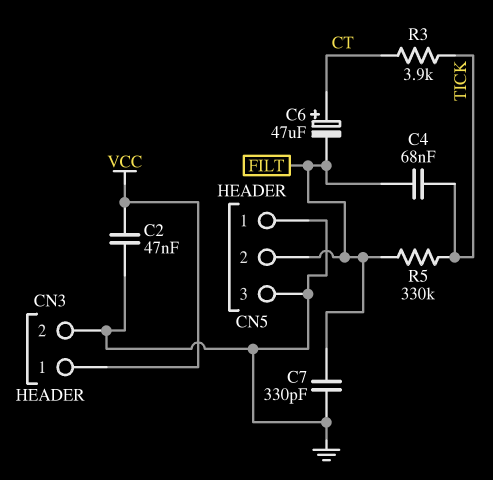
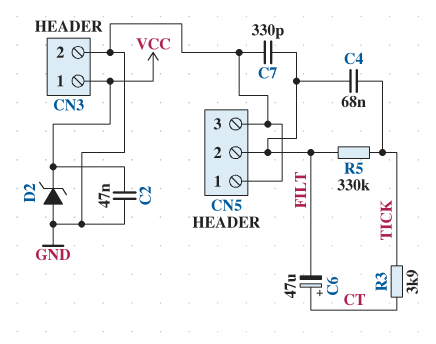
D2: none -> zener (A GND, K VCC)

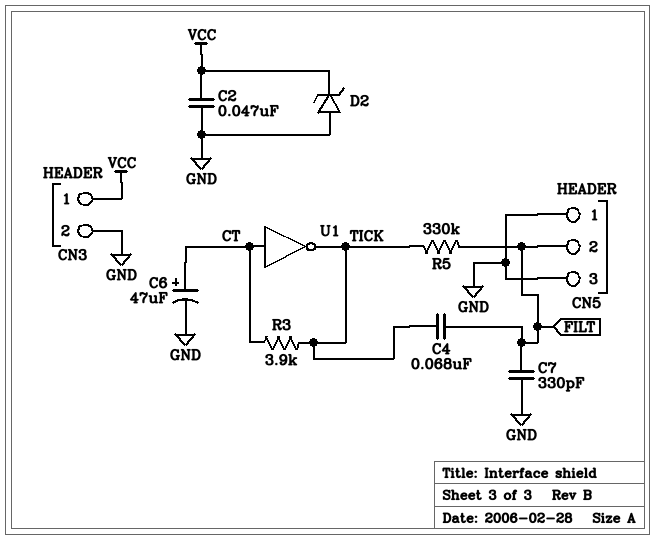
C6: 47uF (plus CT, minus FILT) -> 47uF (plus CT, minus GND)
U1: none -> NOT (in CT, out TICK)

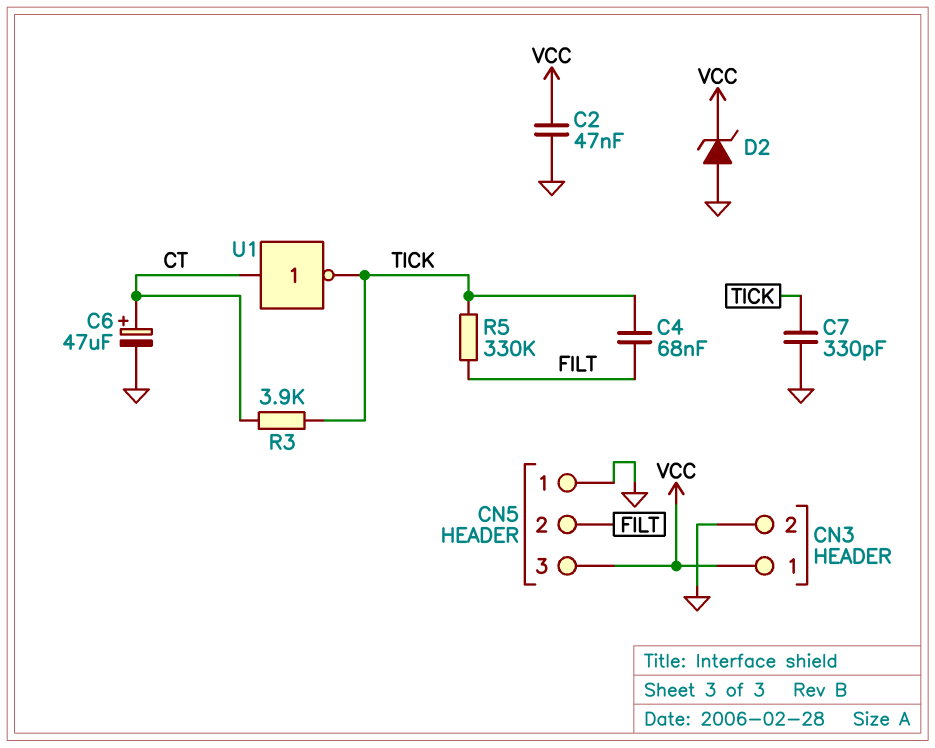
C7: 330pF (FILT, GND) -> 330pF (GND, TICK)
CN5 pin 3: GND -> VCC

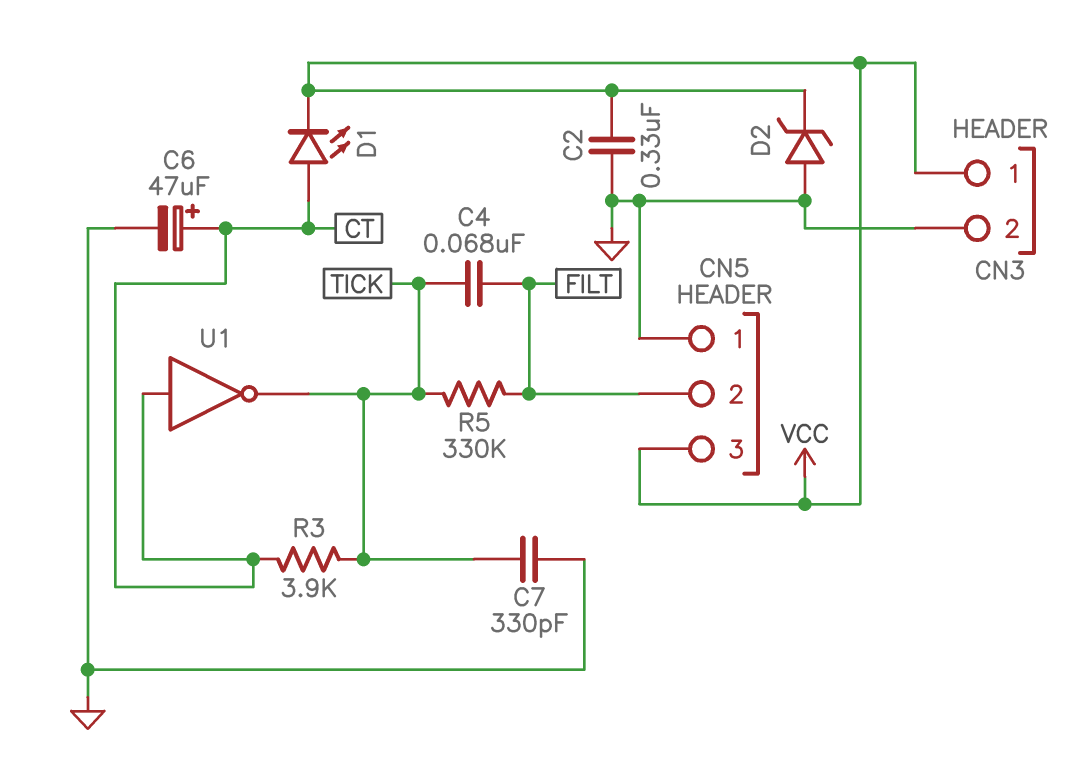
C2: 47nF (GND, VCC) -> 330nF (GND, VCC)
D1: none -> LED (A CT, K VCC)

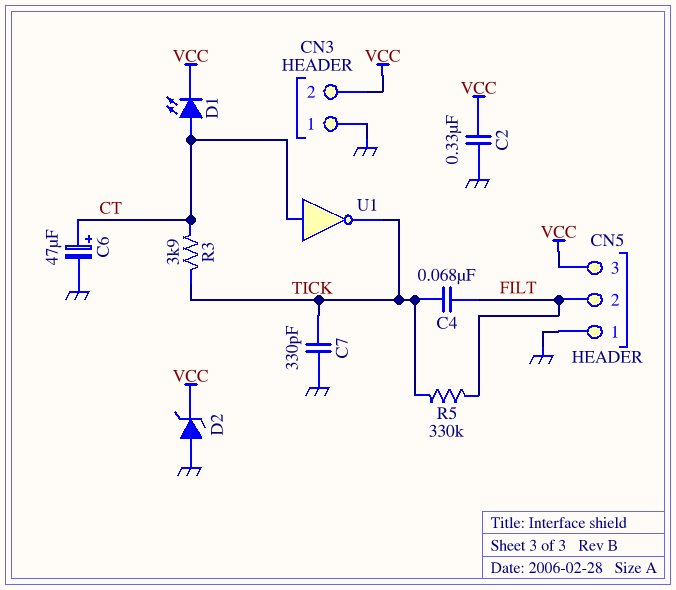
CN3 pin 1: VCC -> GND
CN3 pin 2: GND -> VCC

